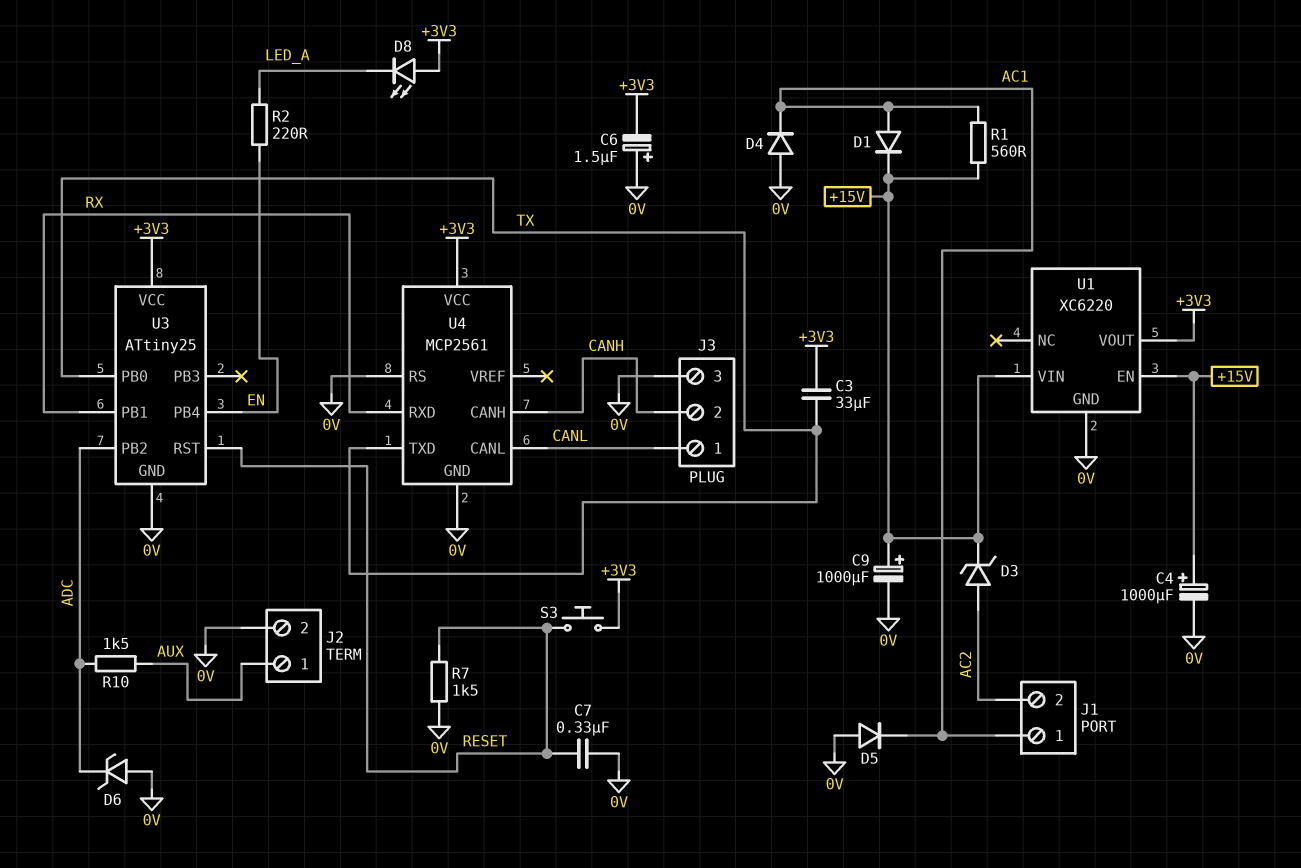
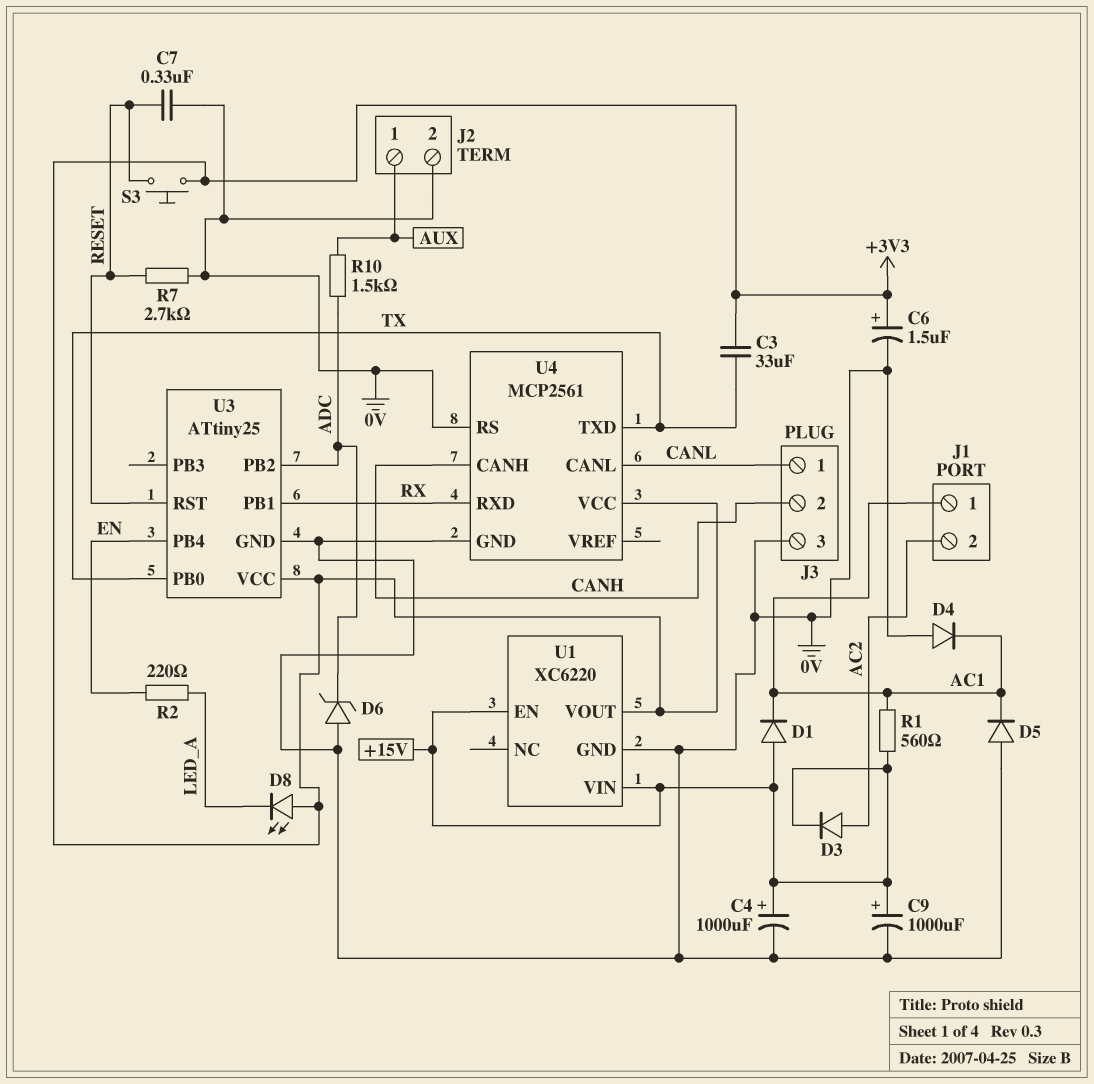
C6: 1.5uF (plus 0V, minus +3V3) -> 1.5uF (plus +3V3, minus 0V)
D1: diode (A AC1, K +15V) -> diode (A +15V, K AC1)
D3: zener (A AC2, K +15V) -> diode (A AC2, K +15V)
R7: 1.5k (0V, RESET) -> 2.7k (0V, RESET)

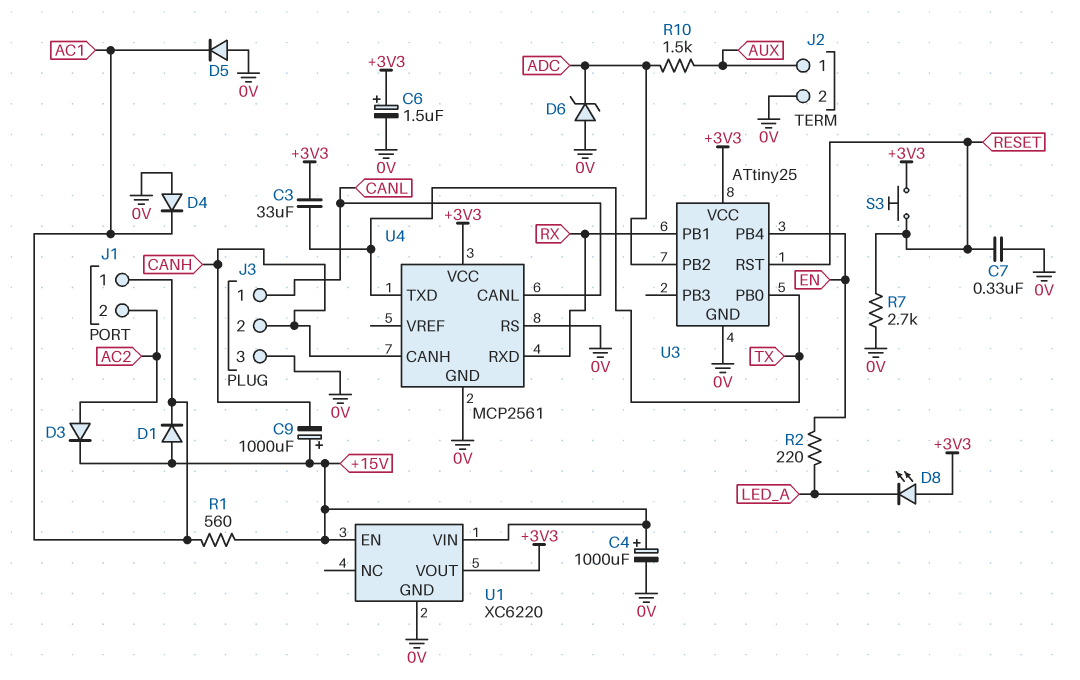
C9: 1000uF (plus +15V, minus 0V) -> 1000uF (plus +15V, minus CANH)

